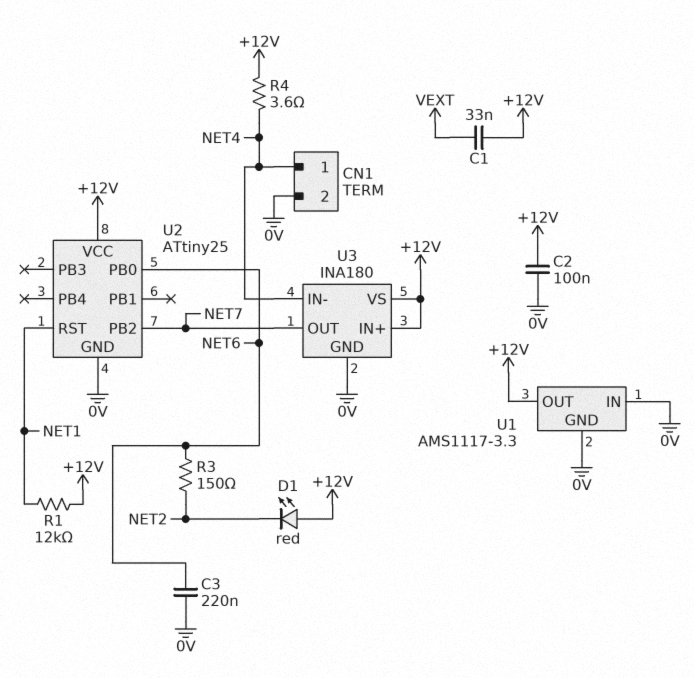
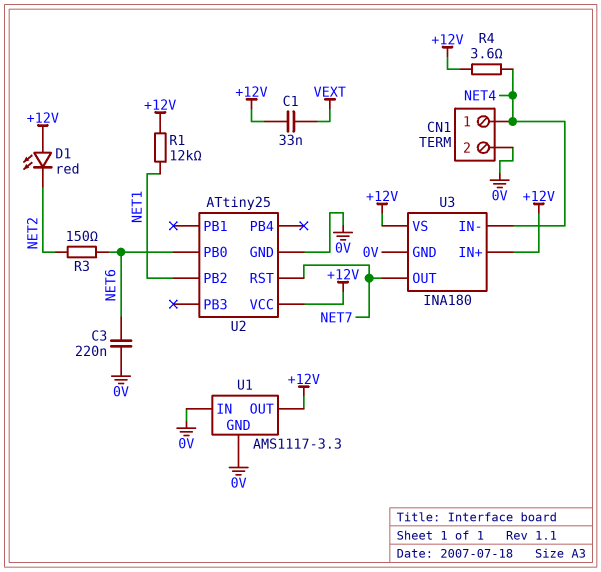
C2: 100nF (+12V, 0V) -> none
U2 pin PB2: NET7 -> NET1
U2 pin RST: NET1 -> NET7

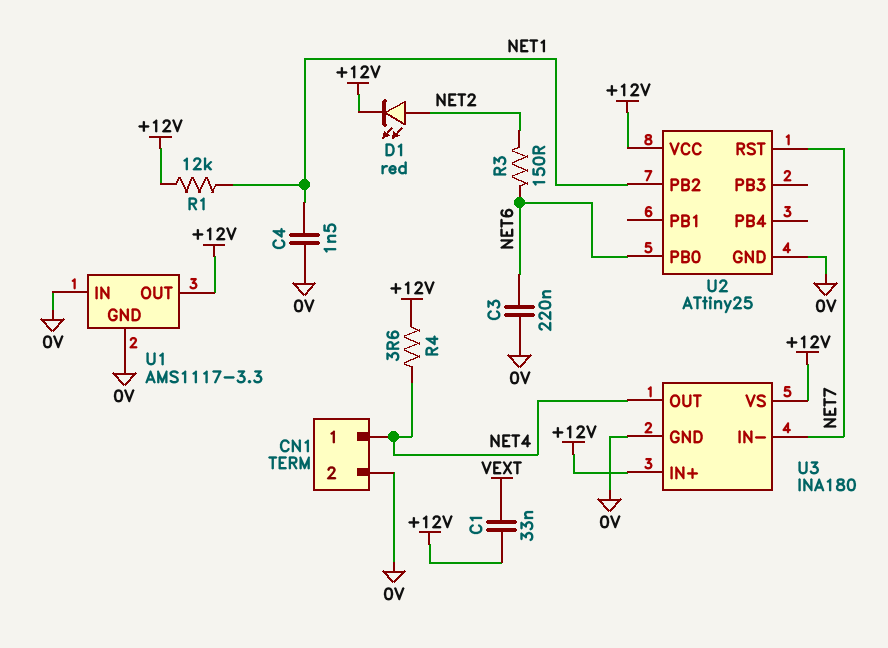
C4: none -> 1.5nF (0V, NET1)
D1: LED red (A +12V, K NET2) -> LED red (A NET2, K +12V)
U3 pin IN-: NET4 -> NET7
U3 pin OUT: NET7 -> NET4

